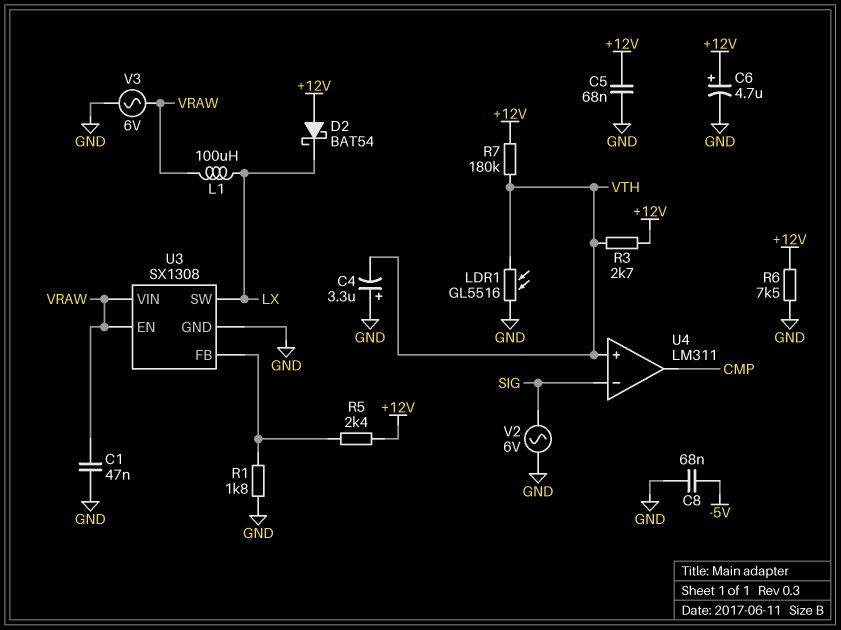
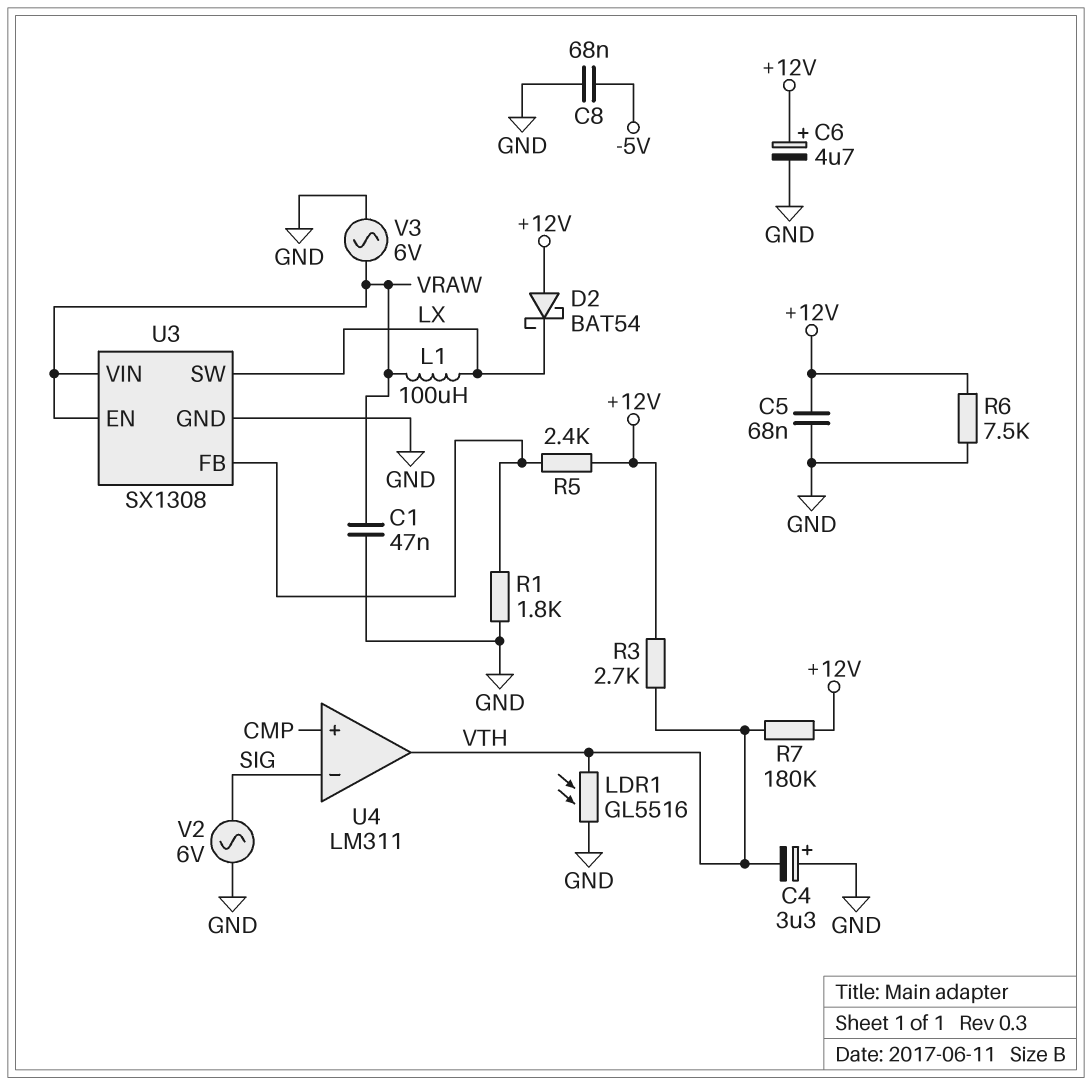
U4 pin in+: VTH -> CMP
U4 pin out: CMP -> VTH

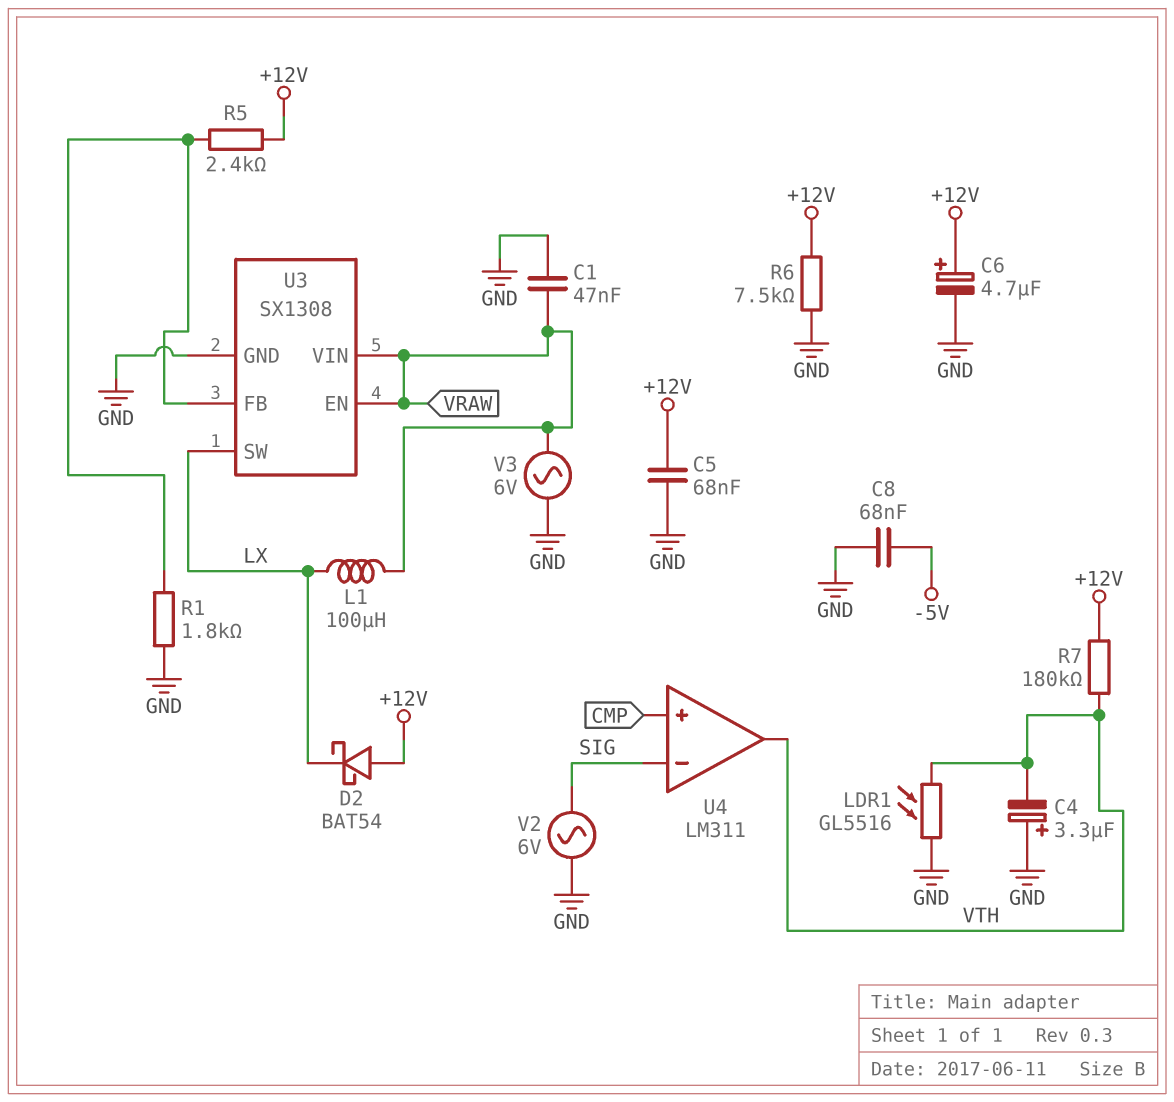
R3: 2.7k (+12V, VTH) -> none

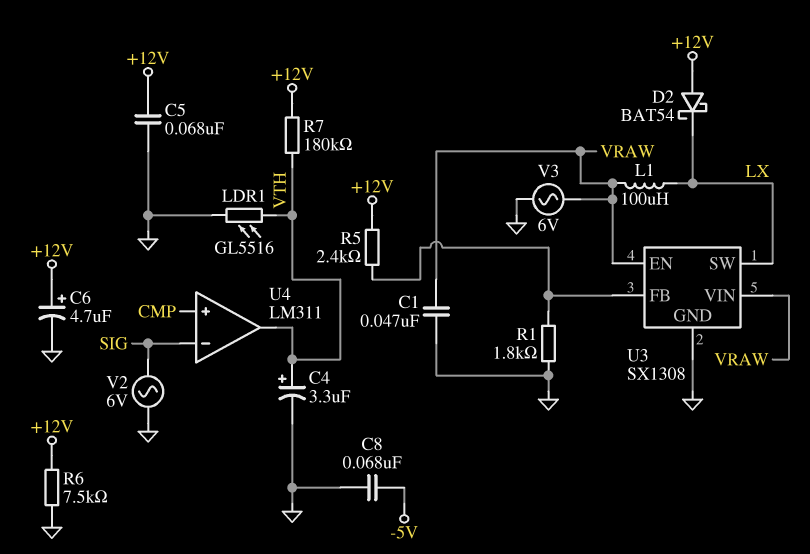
C4: 3.3uF (plus GND, minus VTH) -> 3.3uF (plus VTH, minus GND)

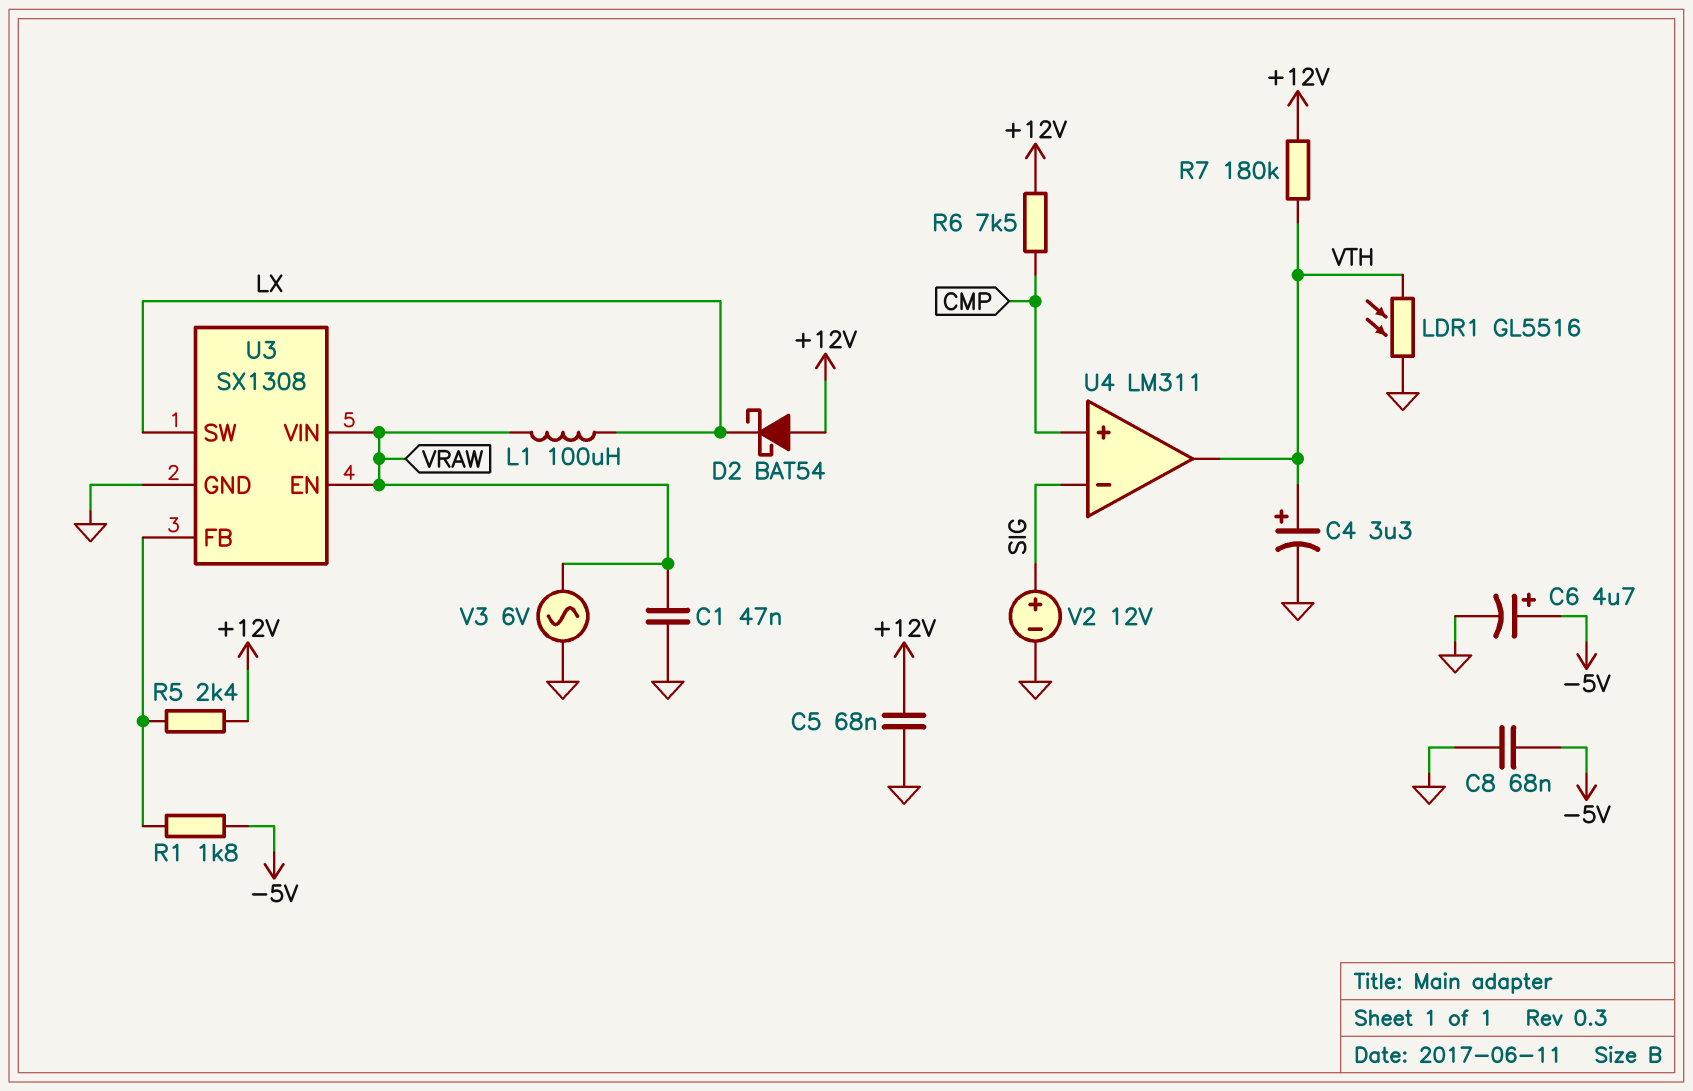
C6: 4.7uF (plus +12V, minus GND) -> 4.7uF (plus -5V, minus GND)
R1: 1.8k (GND, U3/FB) -> 1.8k (-5V, U3/FB)
R6: 7.5k (+12V, GND) -> 7.5k (+12V, CMP)
V2: AC 6V (GND, SIG) -> 12V (plus SIG, minus GND)

